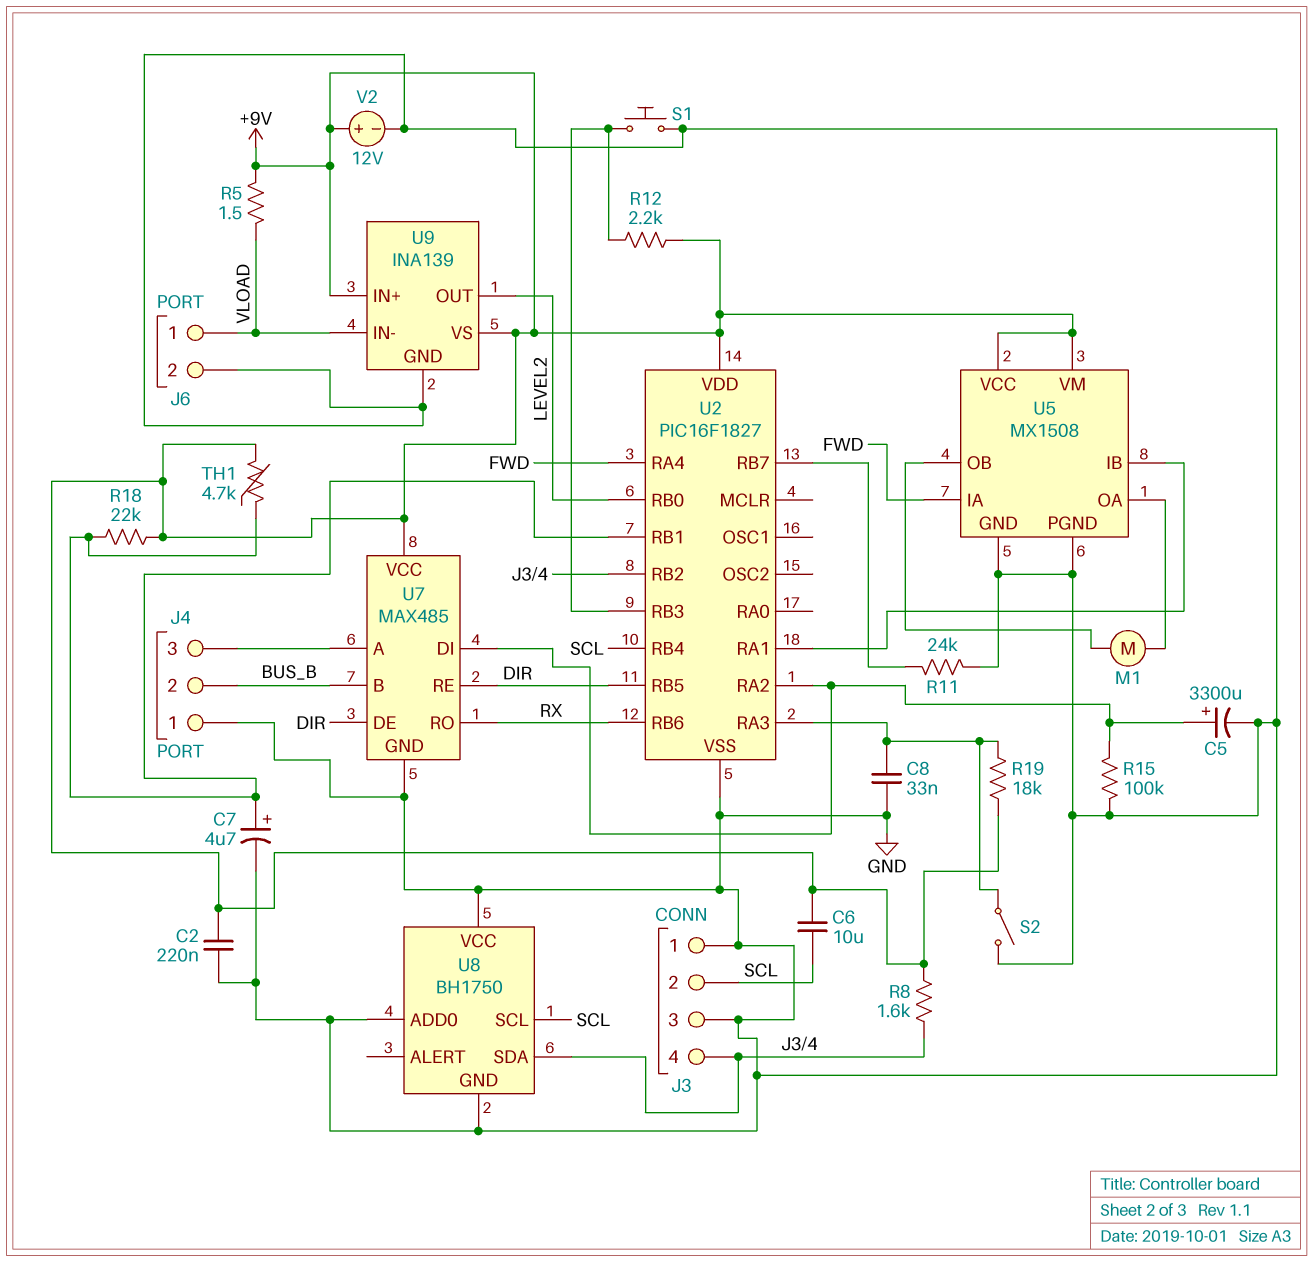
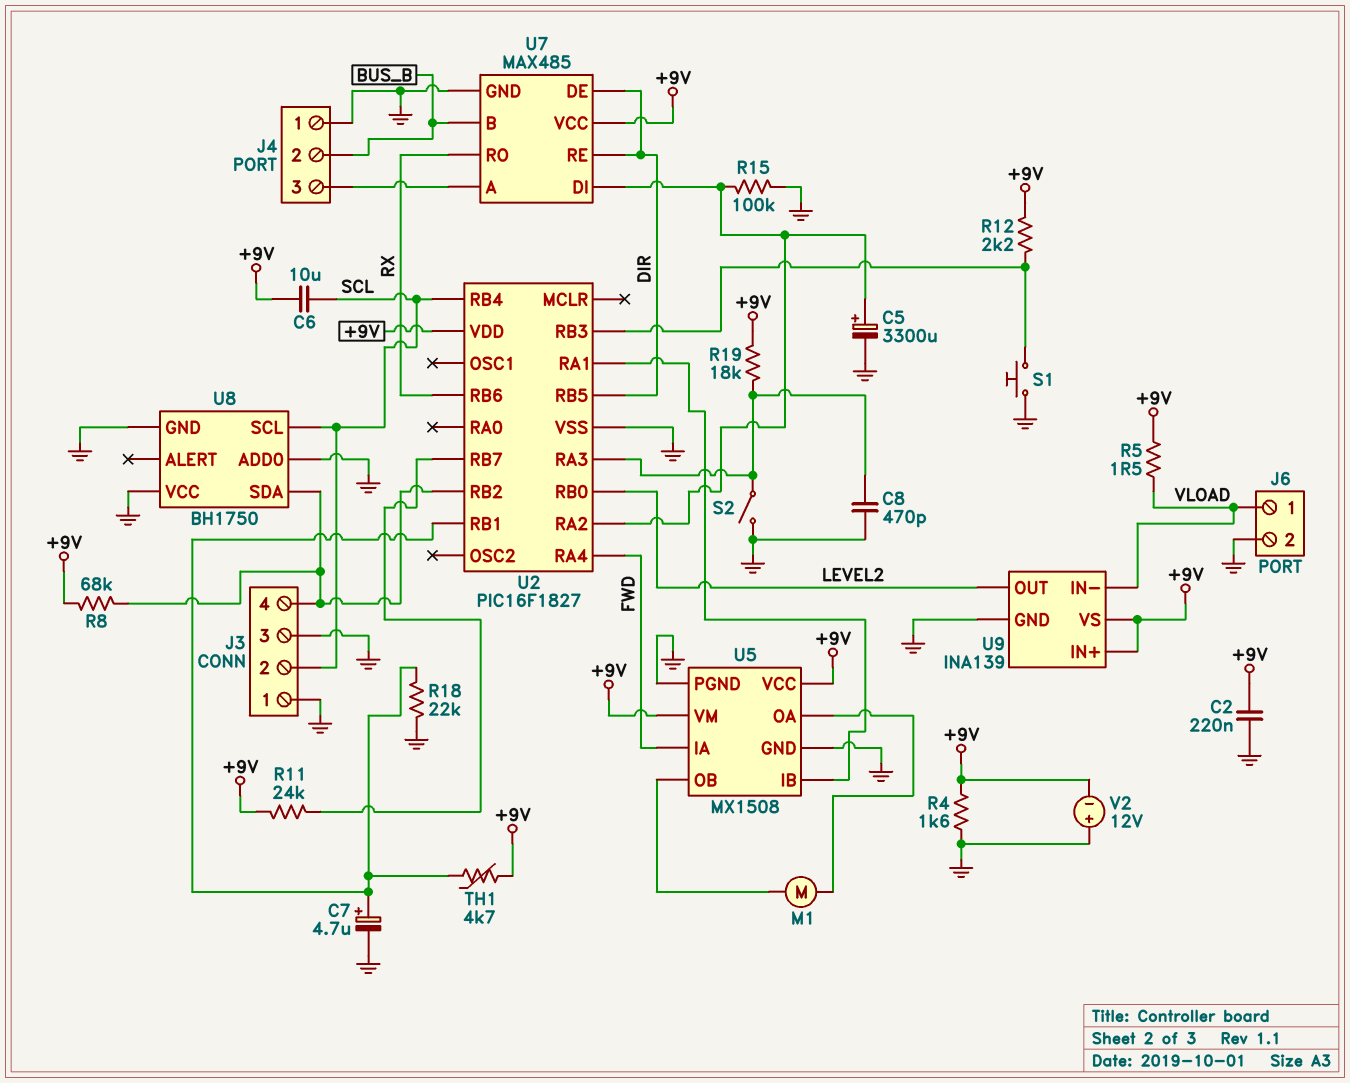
C8: 33nF (GND, U2/RA3) -> 470pF (GND, U2/RA3)
R4: none -> 1.6k (+9V, GND)
R8: 1.6k (+9V, J3/4) -> 68k (+9V, J3/4)
R11: 24k (GND, U2/RB7) -> 24k (+9V, U2/RB7)
R18: 22k (+9V, U2/RB1) -> 22k (GND, U2/RB1)
V2: 12V (plus +9V, minus GND) -> 12V (plus GND, minus +9V)

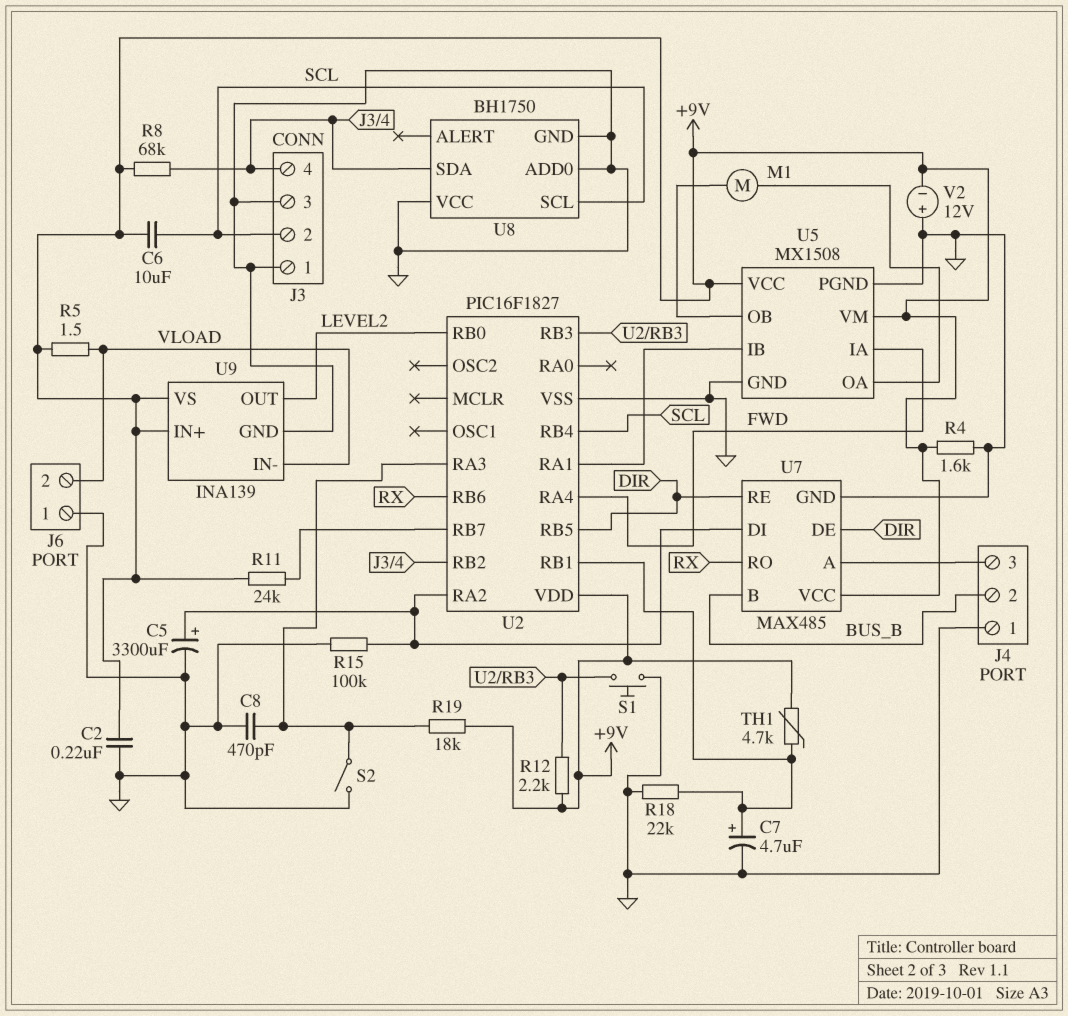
J6 pin 1: VLOAD -> GND
J6 pin 2: GND -> VLOAD

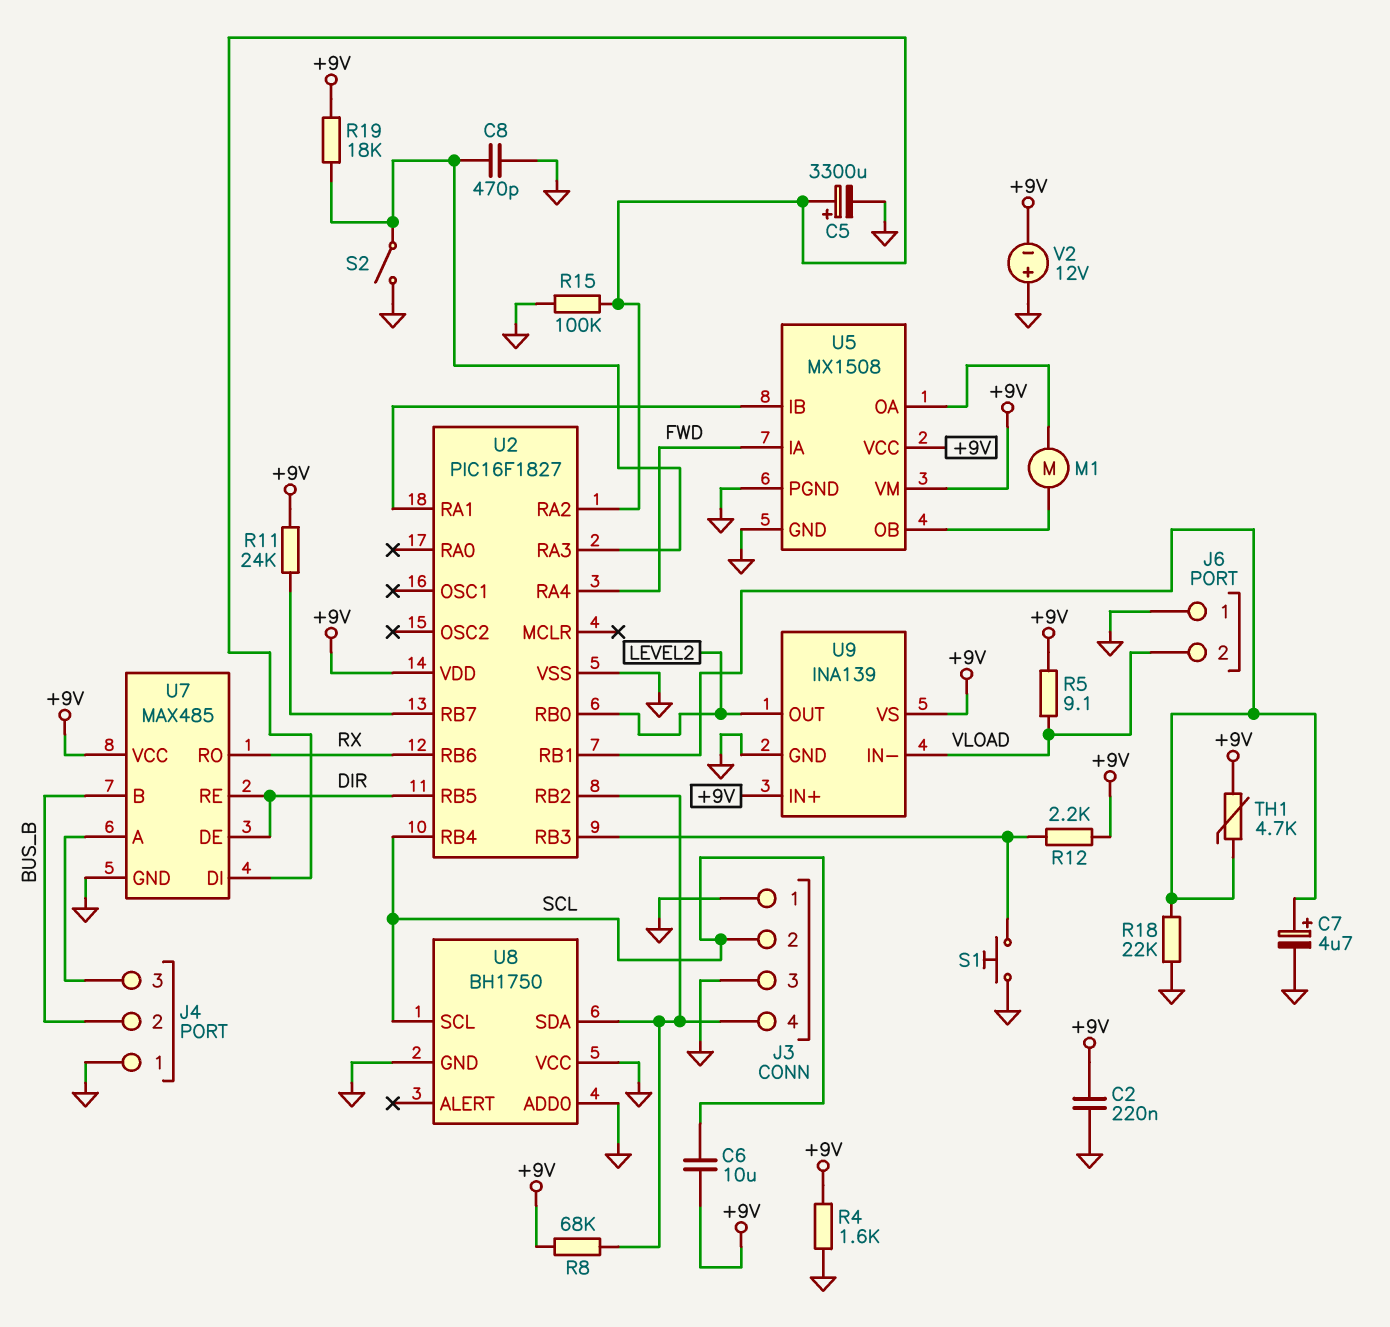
R5: 1.5 (+9V, VLOAD) -> 9.1 (+9V, VLOAD)

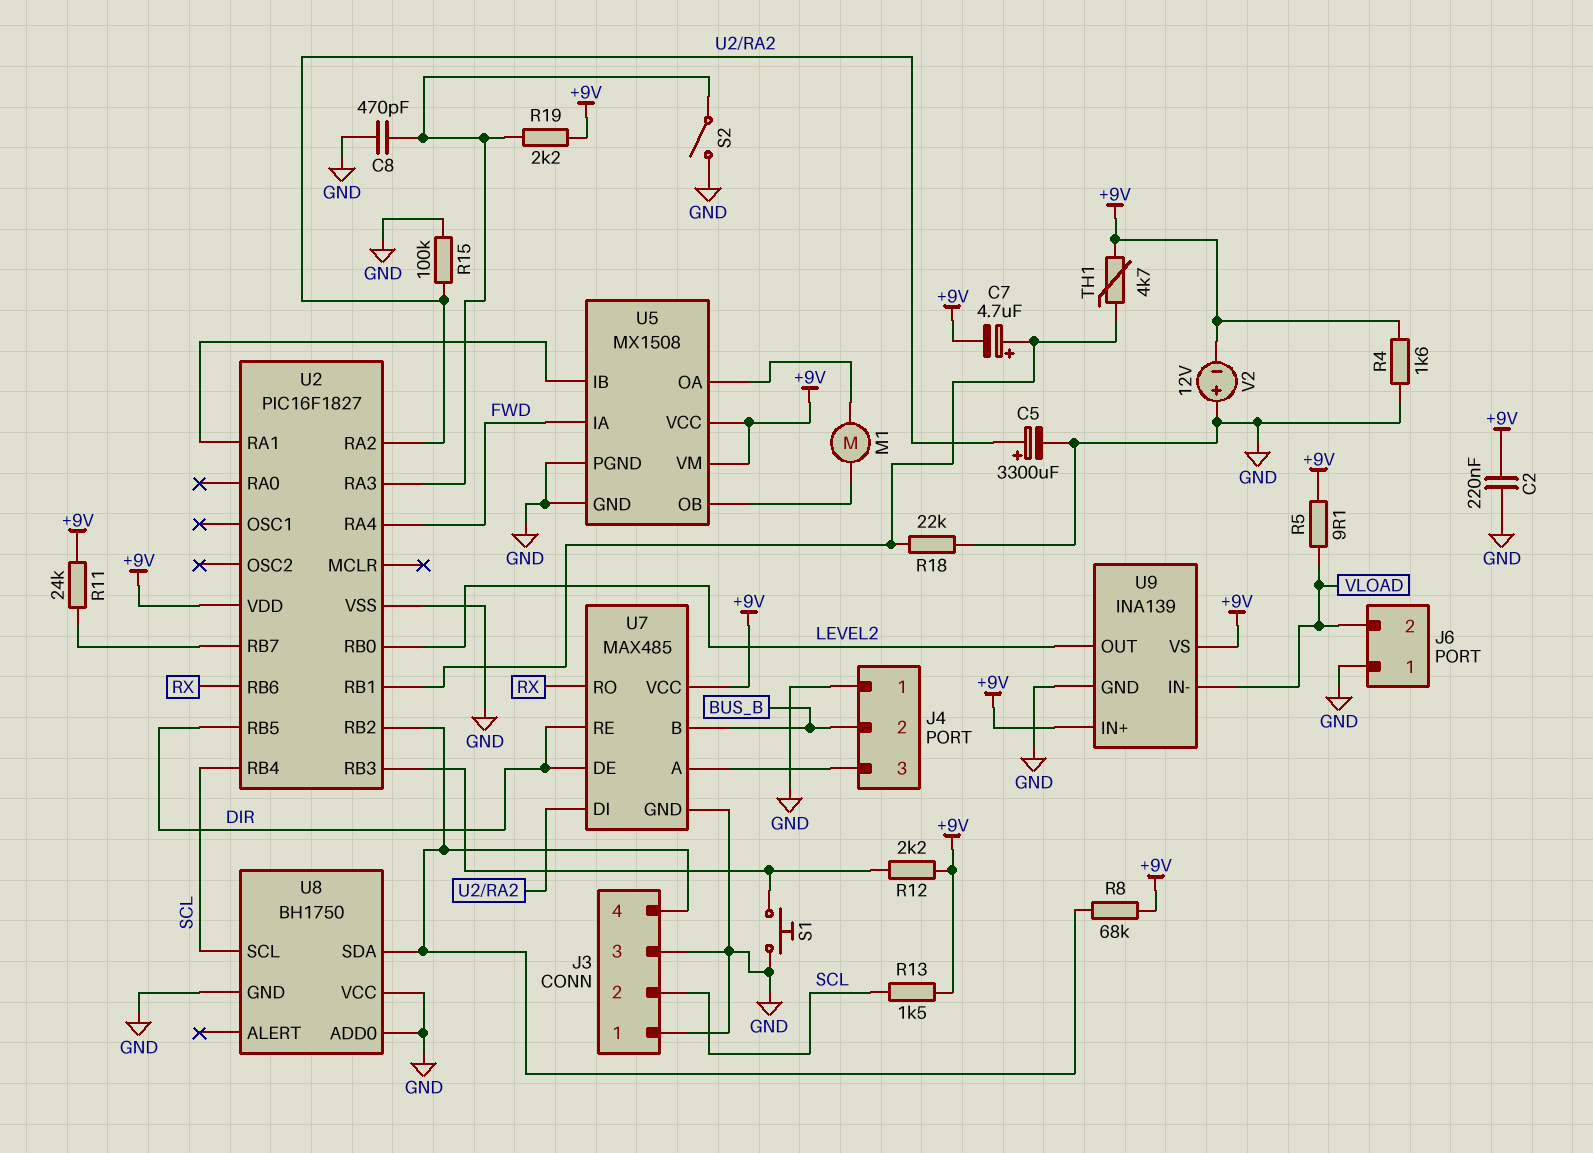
C6: 10uF (+9V, SCL) -> none
C7: 4.7uF (plus U2/RB1, minus GND) -> 4.7uF (plus U2/RB1, minus +9V)
R13: none -> 1.5k (+9V, SCL)
R19: 18k (+9V, U2/RA3) -> 2.2k (+9V, U2/RA3)

